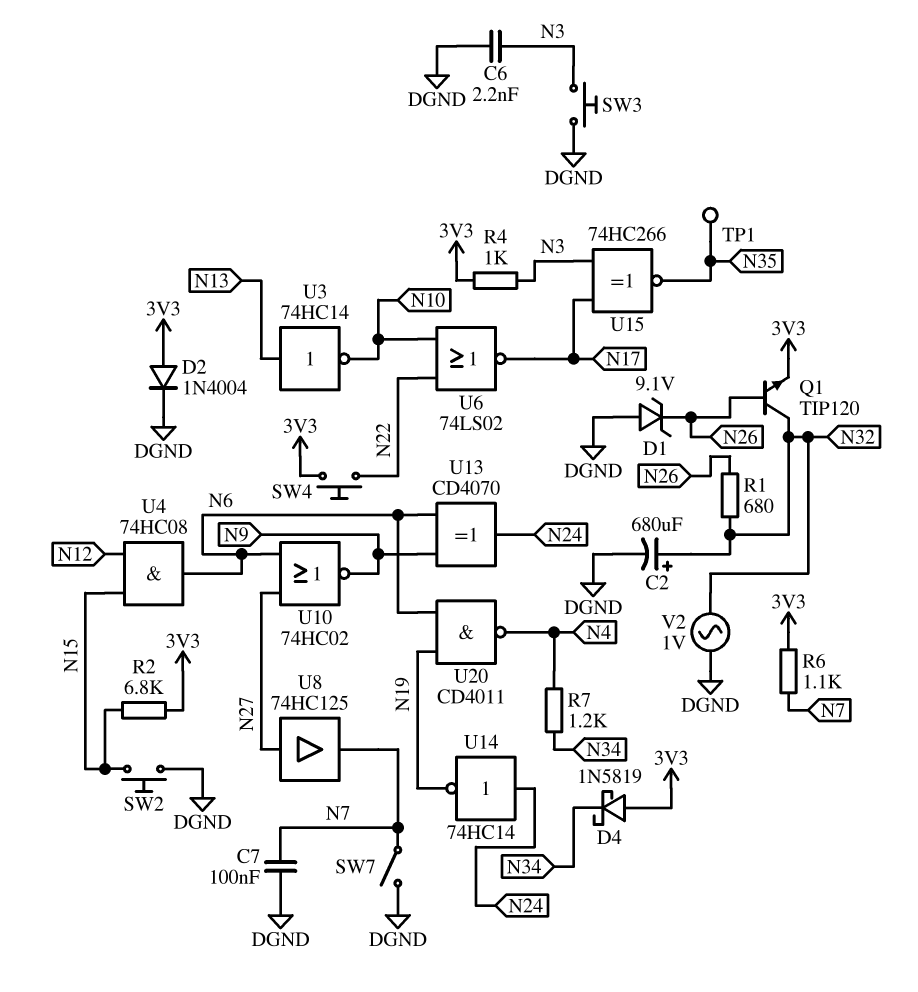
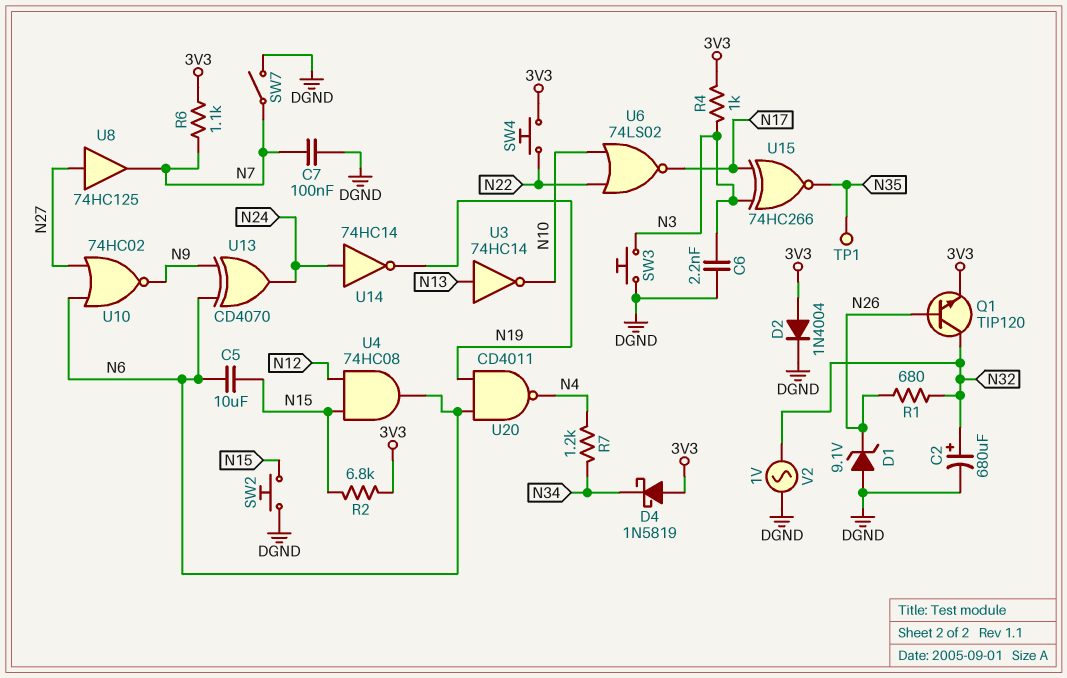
C5: none -> 10uF (N6, N15)

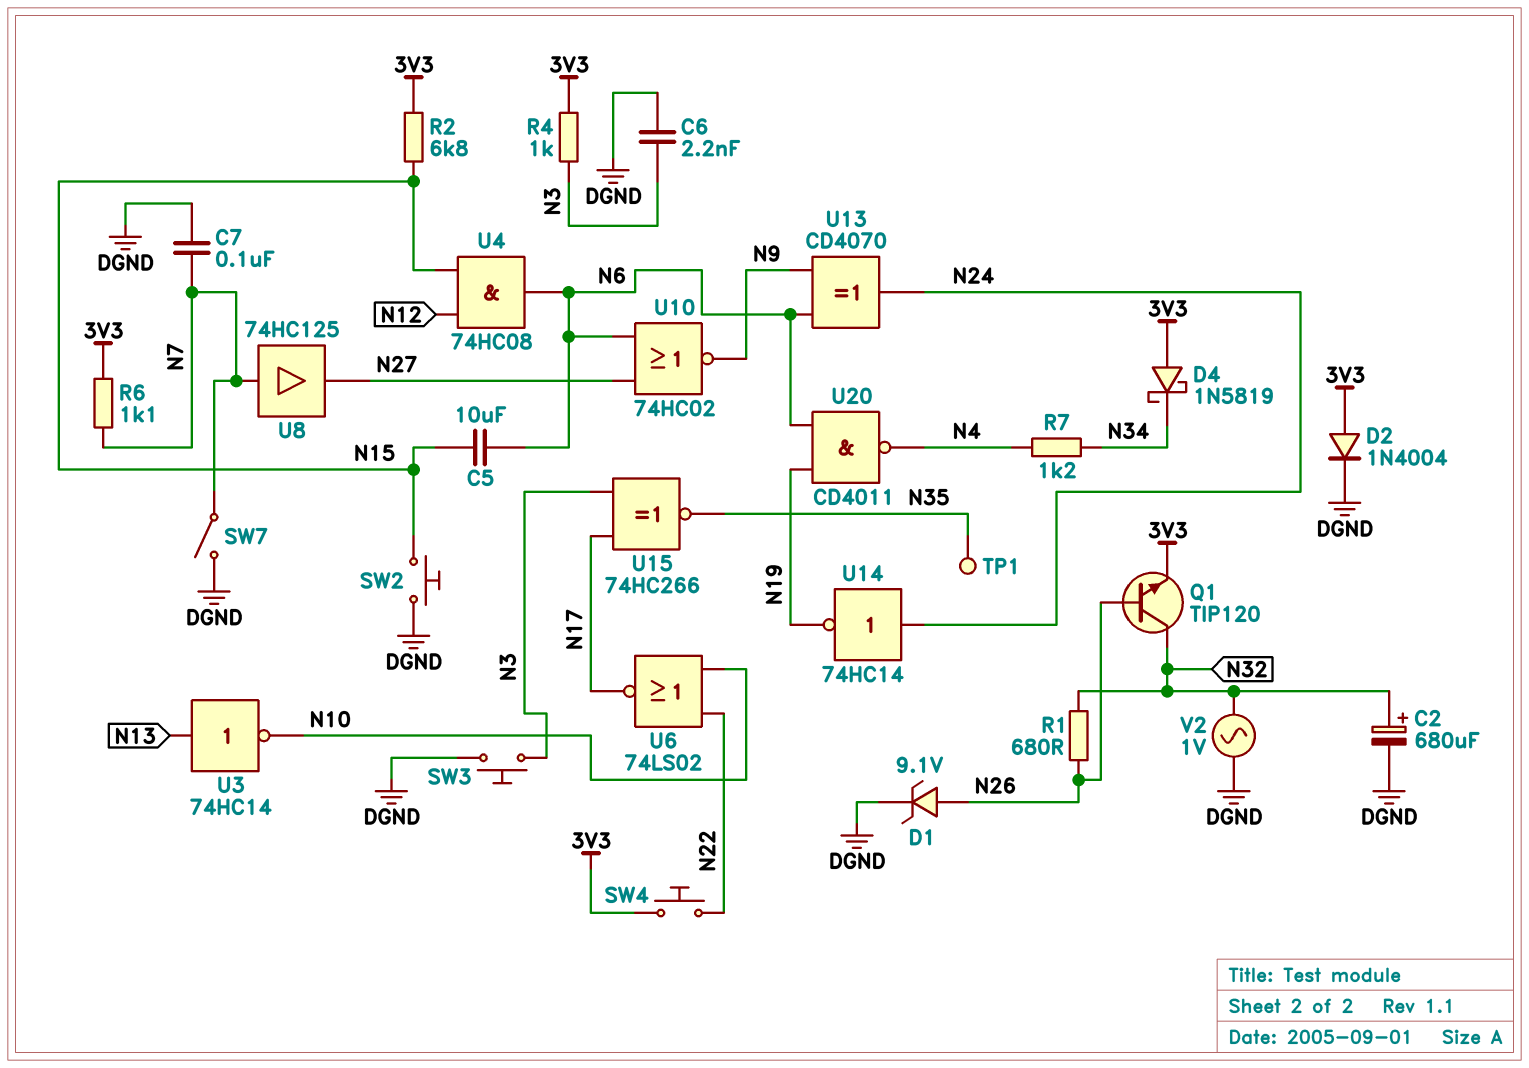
D1: zener 9.1V (A DGND, K N26) -> zener 9.1V (A N26, K DGND)
U8: buffer 74HC125 (in N27, out N7) -> buffer 74HC125 (in N7, out N27)

